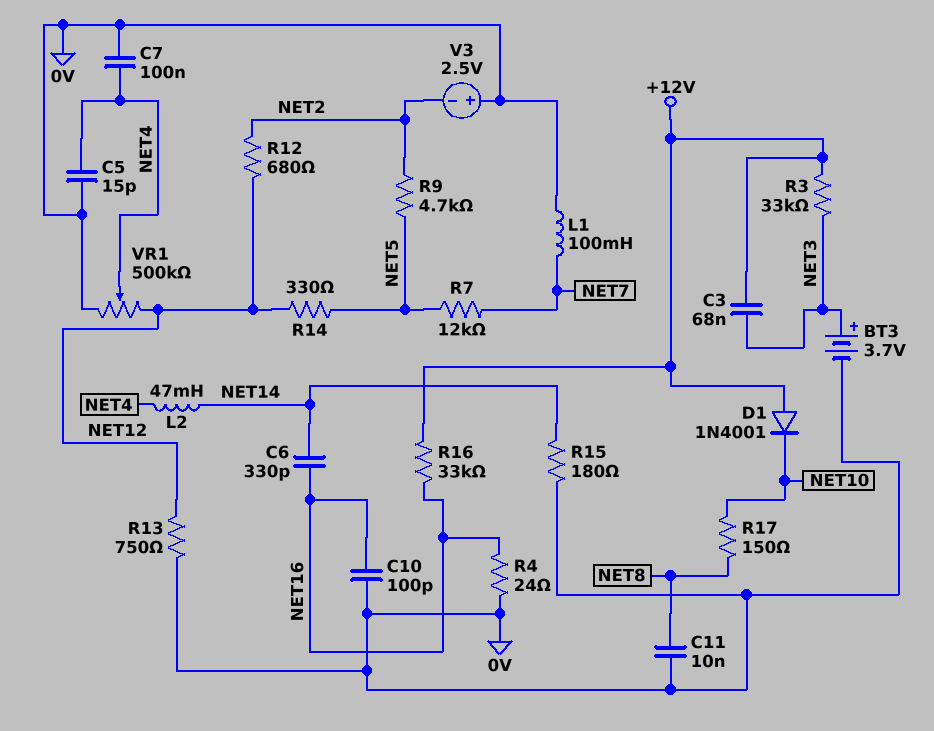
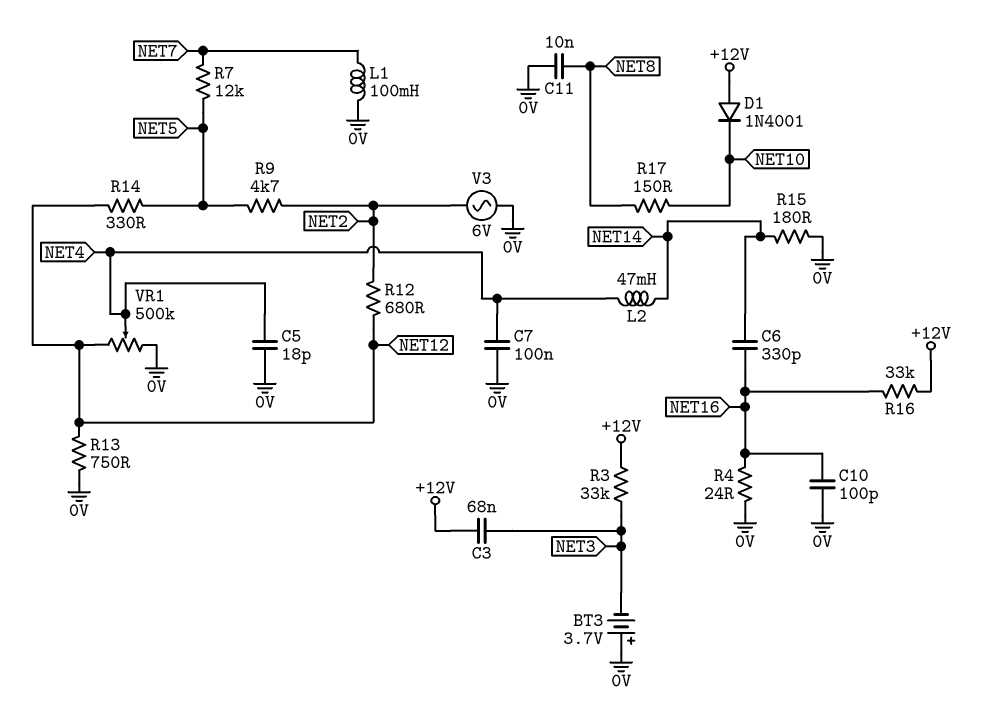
BT3: 3.7V (plus NET3, minus 0V) -> 3.7V (plus 0V, minus NET3)
C5: 15pF (0V, NET4) -> 18pF (0V, NET4)
V3: 2.5V (plus 0V, minus NET2) -> AC 6V (0V, NET2)

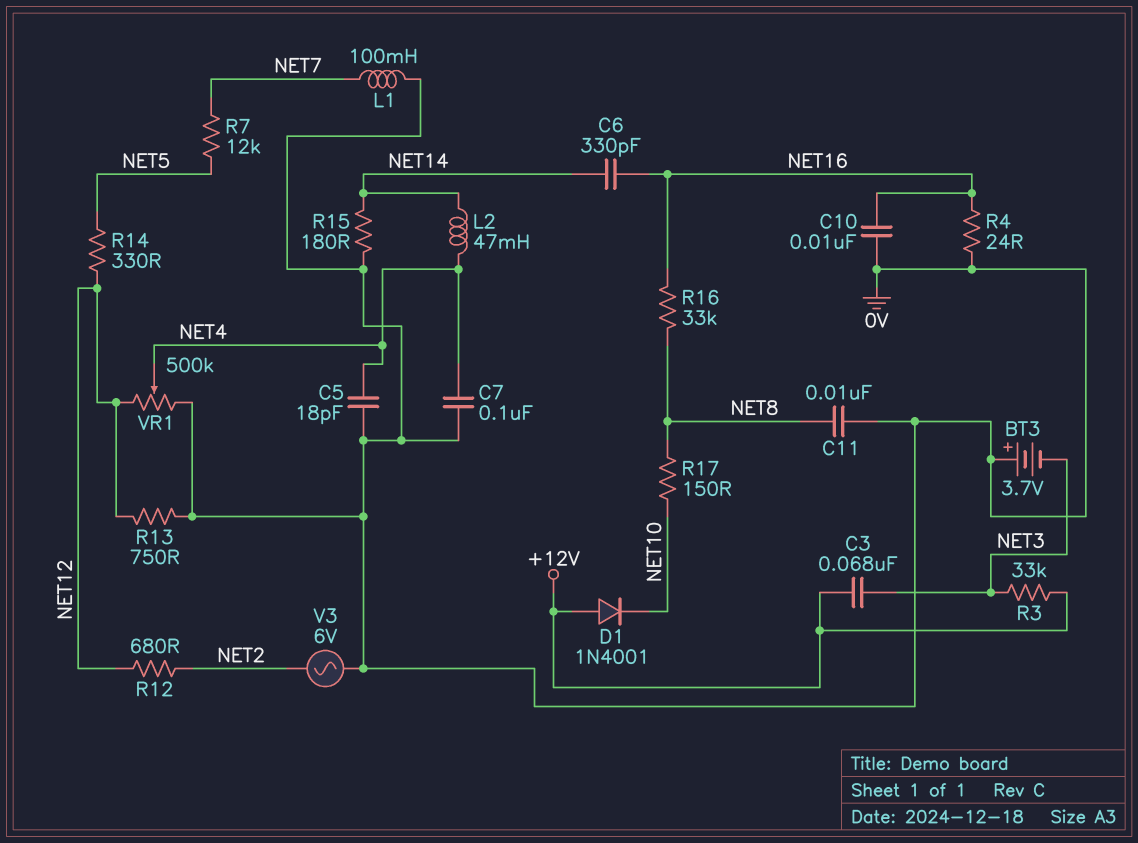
C10: 100pF (0V, NET16) -> 10nF (0V, NET16)
R9: 4.7k (NET2, NET5) -> none
R16: 33k (+12V, NET16) -> 33k (NET8, NET16)

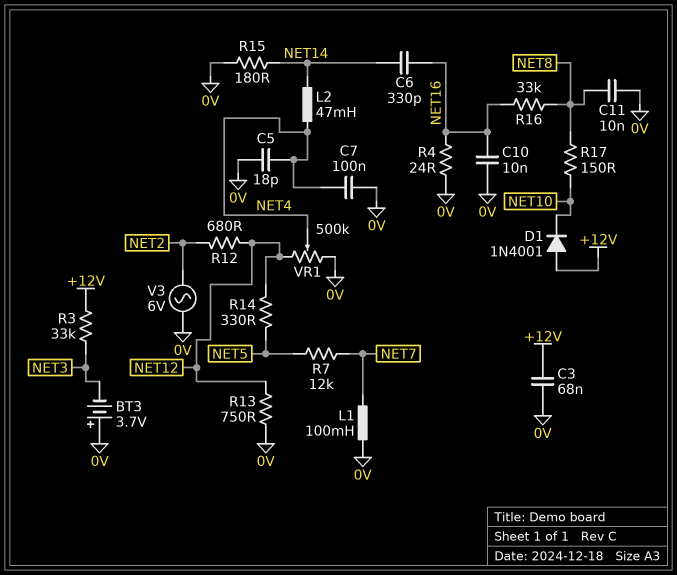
C3: 68nF (+12V, NET3) -> 68nF (+12V, 0V)

